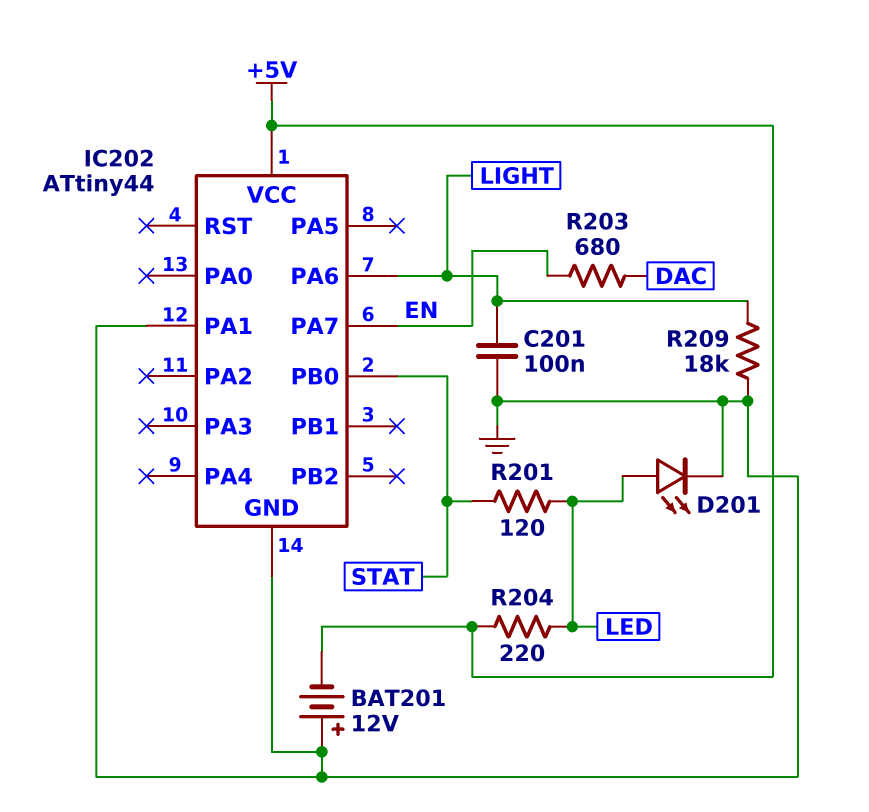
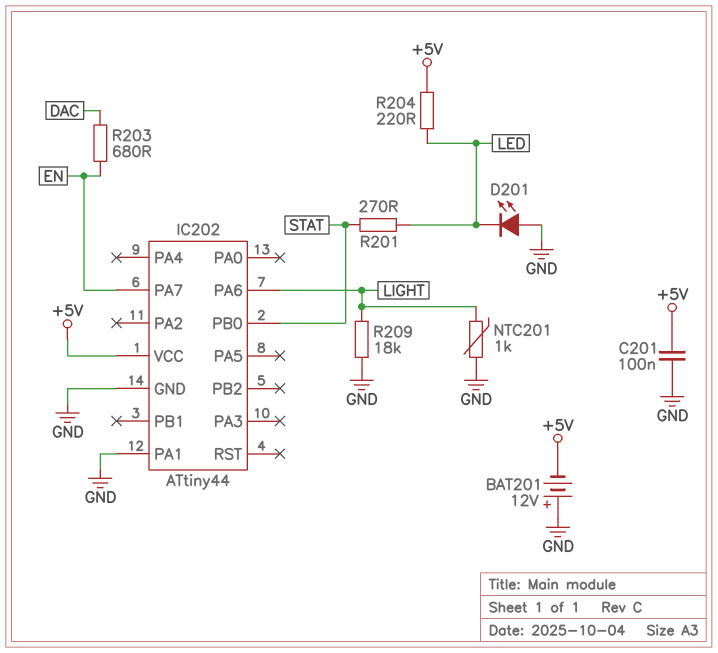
C201: 100nF (GND, LIGHT) -> 100nF (+5V, GND)
D201: LED (A LED, K GND) -> LED (A GND, K LED)
NTC201: none -> 1k (GND, LIGHT)
R201: 120 (LED, STAT) -> 270 (LED, STAT)

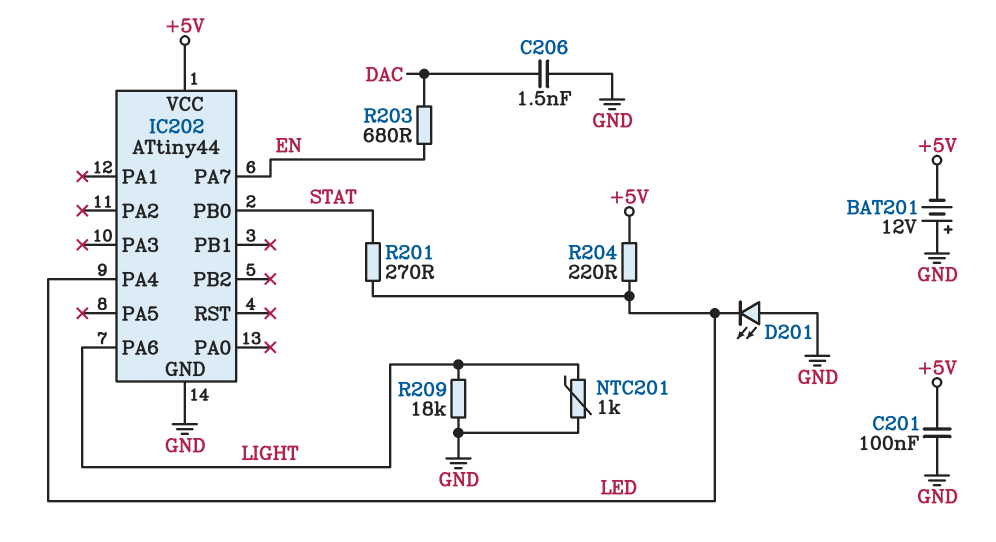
C206: none -> 1.5nF (DAC, GND)
IC202 pin PA1: GND -> none
IC202 pin PA4: none -> LED

